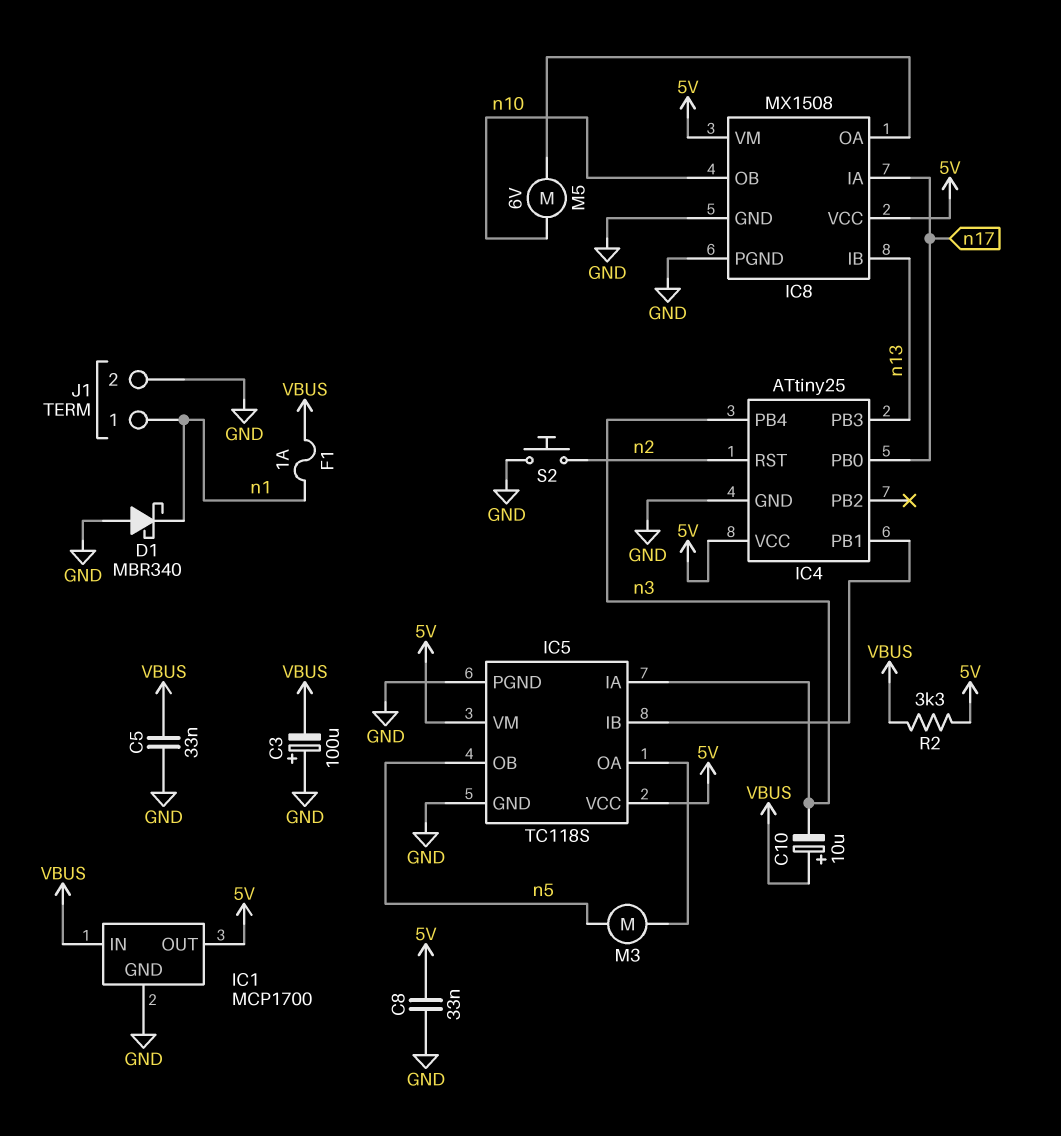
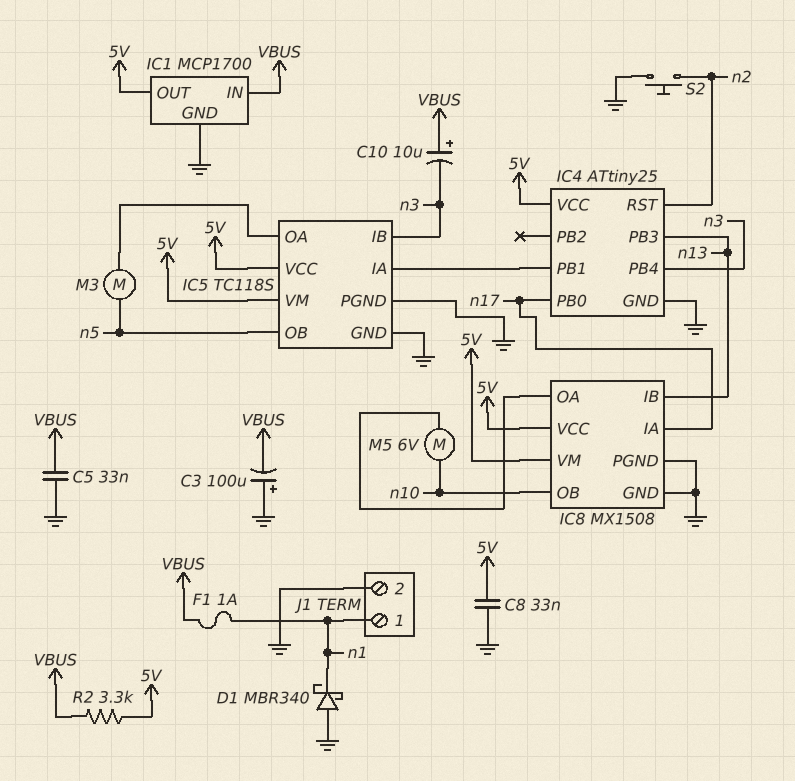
IC5 pin IA: n3 -> IC4/PB1
IC5 pin IB: IC4/PB1 -> n3

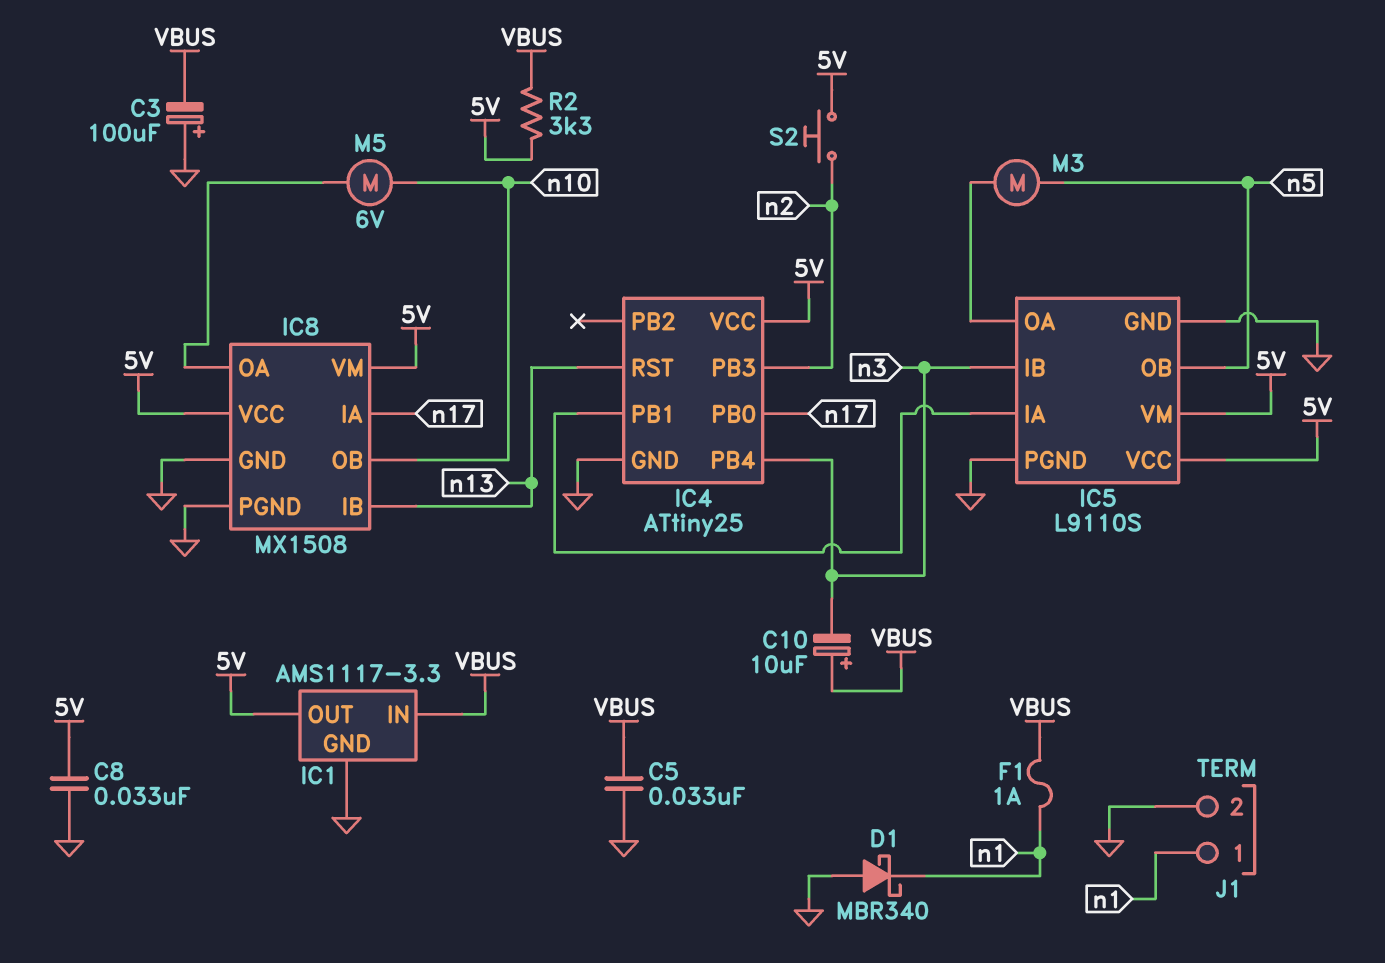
IC1: MCP1700 -> AMS1117-3.3
IC4 pin PB3: n13 -> n2
IC4 pin RST: n2 -> n13
IC5: TC118S -> L9110S
S2: button (GND, n2) -> button (5V, n2)

